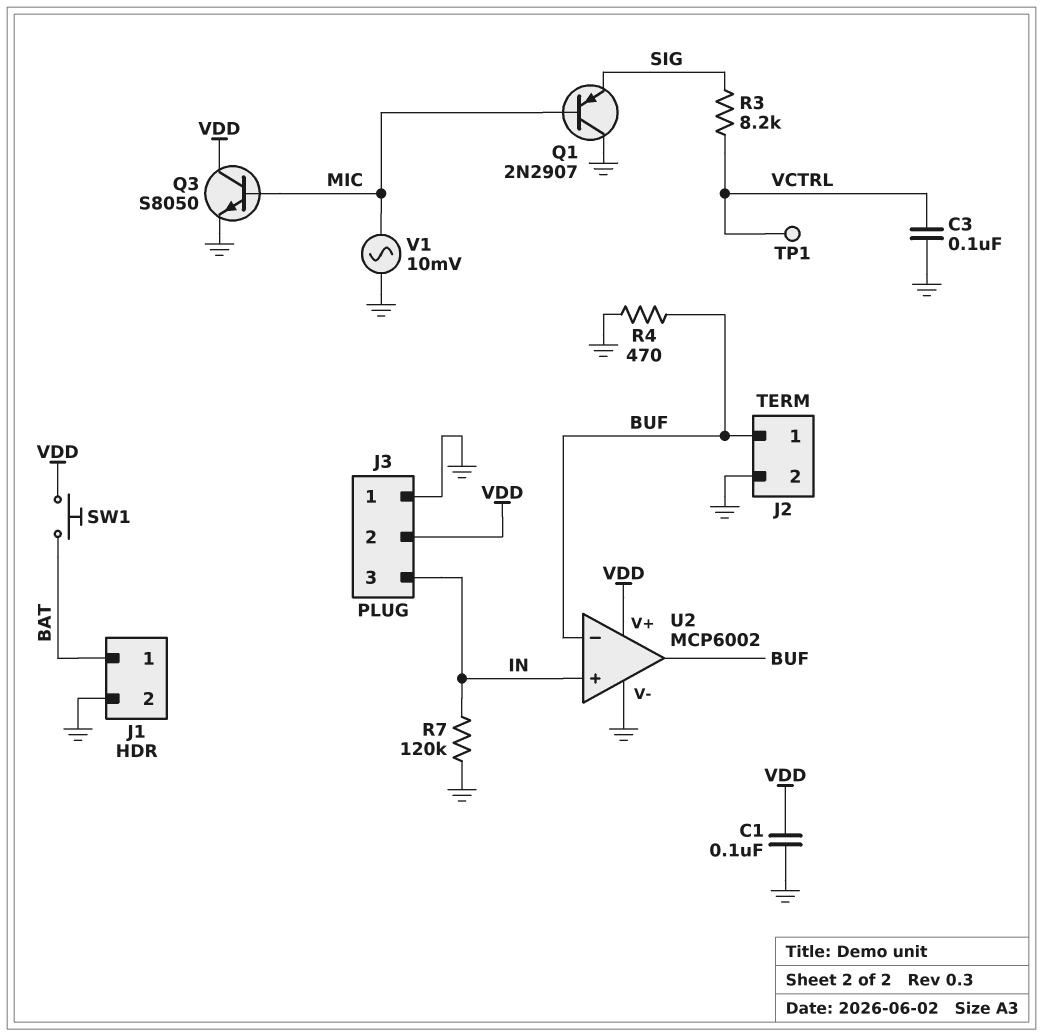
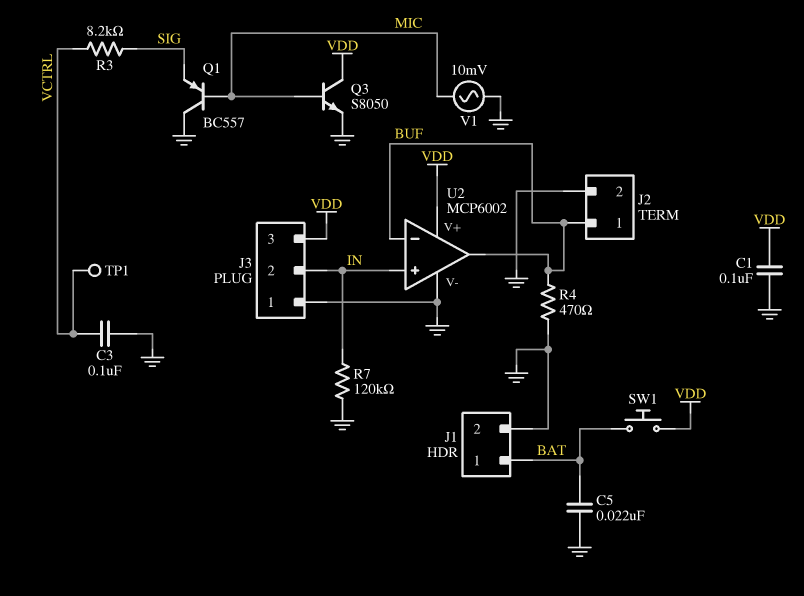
C5: none -> 22nF (BAT, GND)
J3 pin 2: VDD -> IN
J3 pin 3: IN -> VDD
Q1: PNP 2N2907 (B MIC, C GND, E SIG) -> PNP BC557 (B MIC, C GND, E SIG)

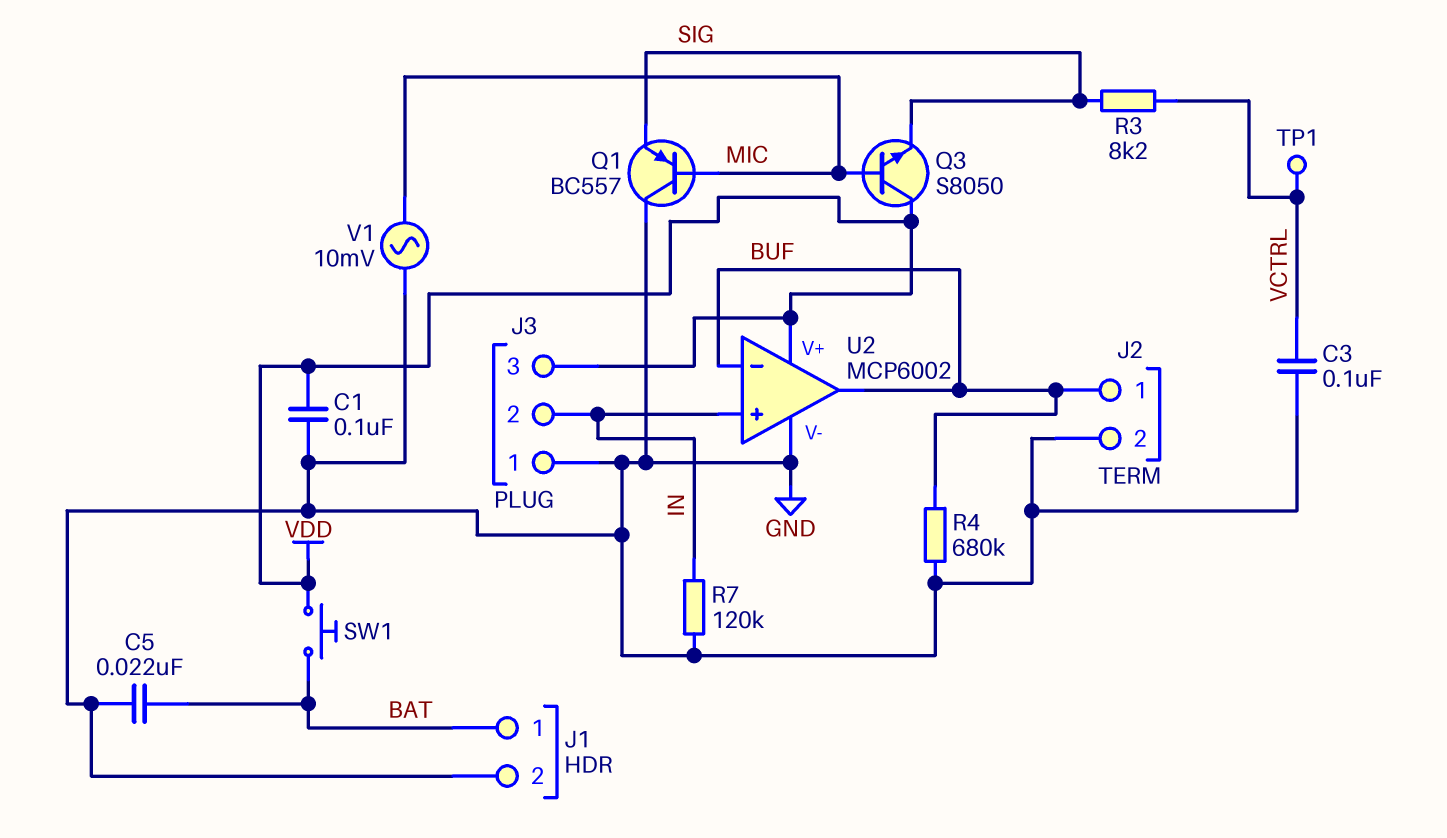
Q3: NPN S8050 (B MIC, C VDD, E GND) -> NPN S8050 (B MIC, C VDD, E SIG)
R4: 470 (BUF, GND) -> 680k (BUF, GND)

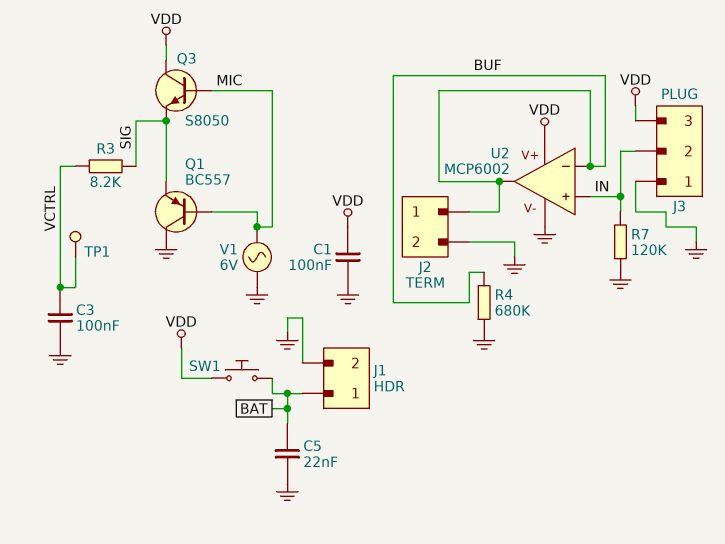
V1: AC 10mV (GND, MIC) -> AC 6V (GND, MIC)

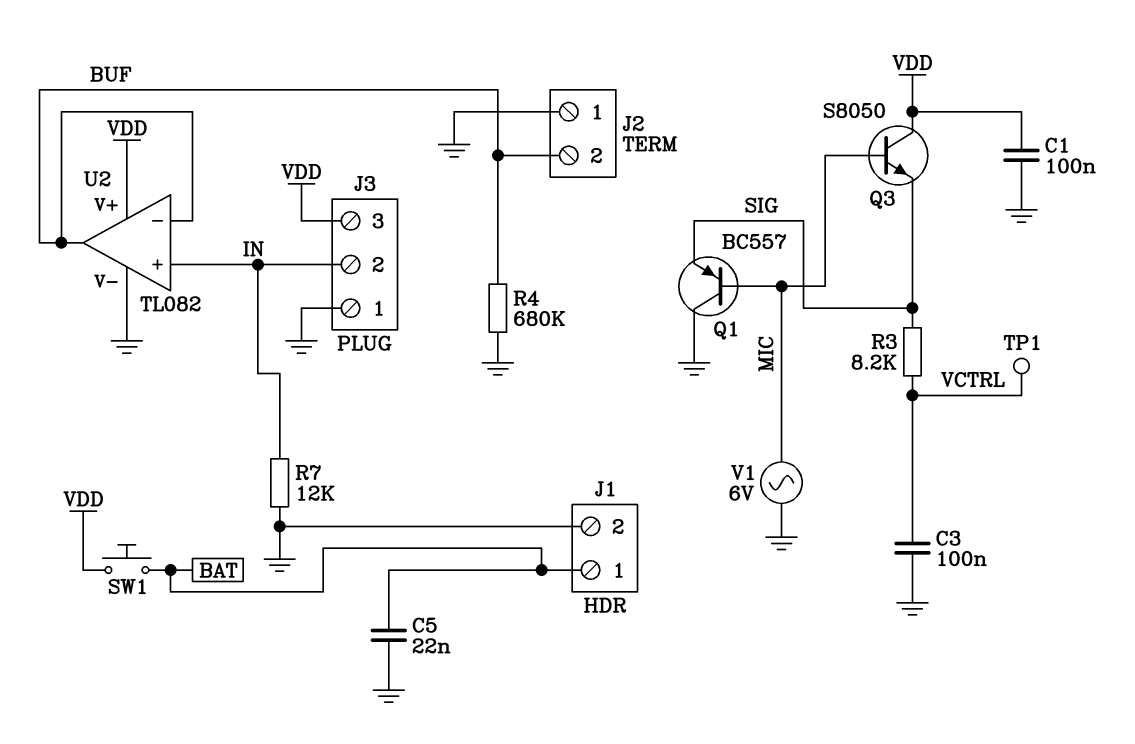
J2 pin 1: BUF -> GND
J2 pin 2: GND -> BUF
R7: 120k (GND, IN) -> 12k (GND, IN)
U2: MCP6002 -> TL082

